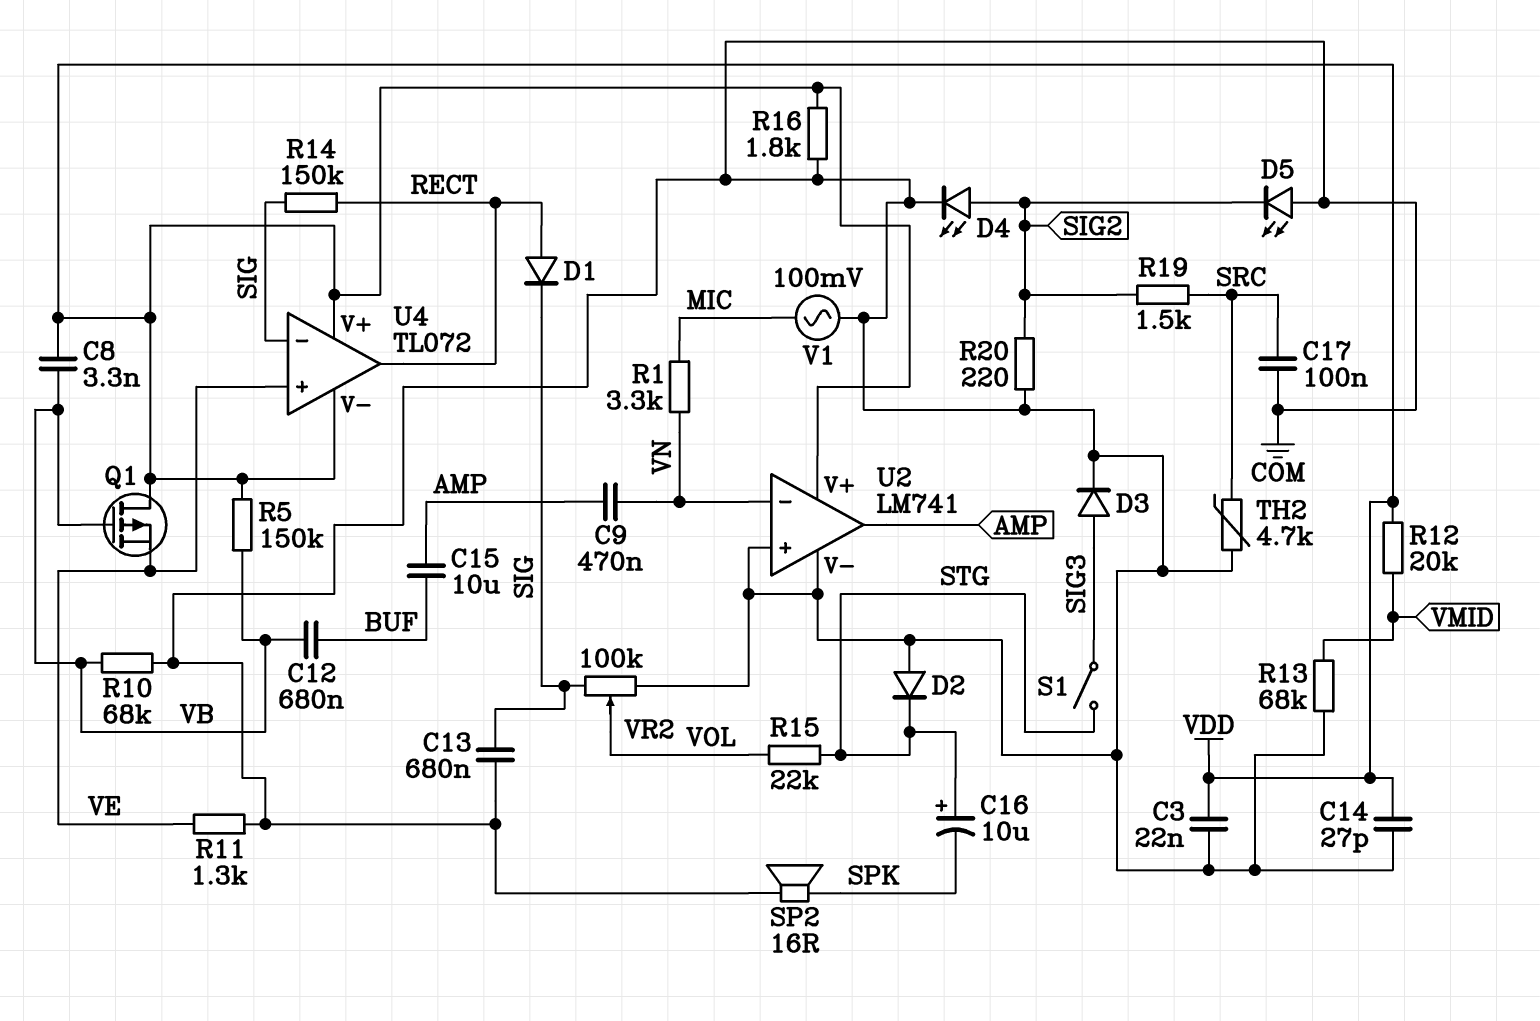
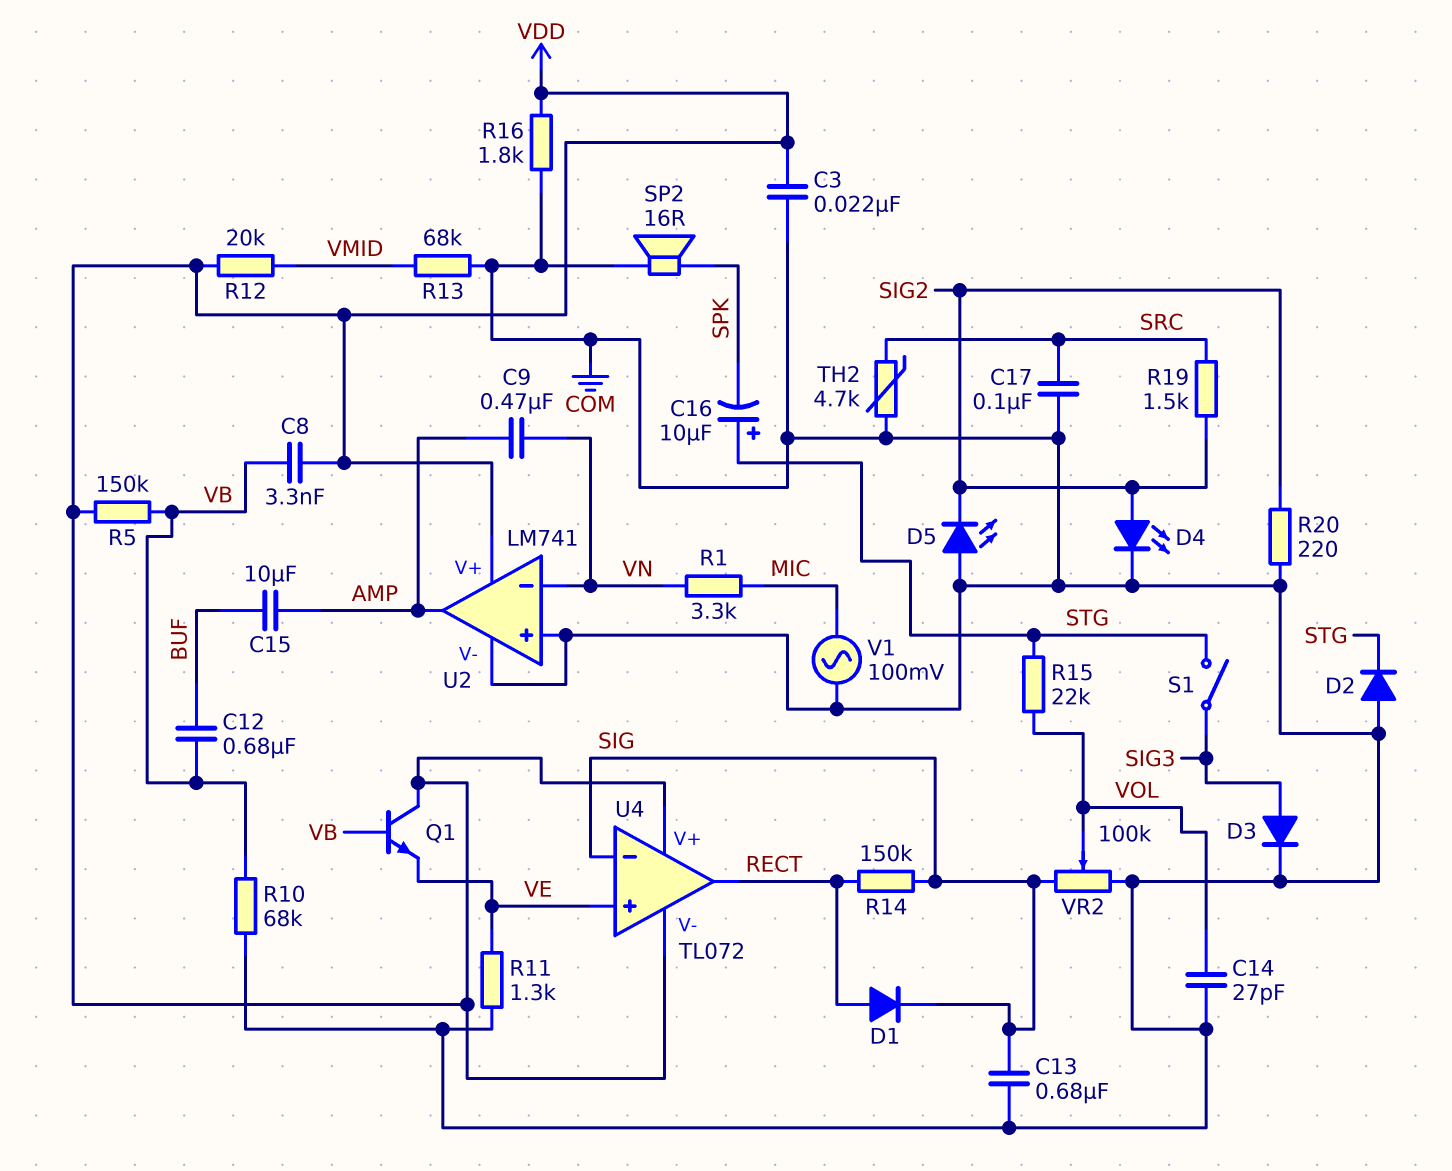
C14: 27pF (COM, VDD) -> 27pF (COM, VOL)
Q1: PMOS (G VB, D VDD, S VE) -> NPN (B VB, C VDD, E VE)

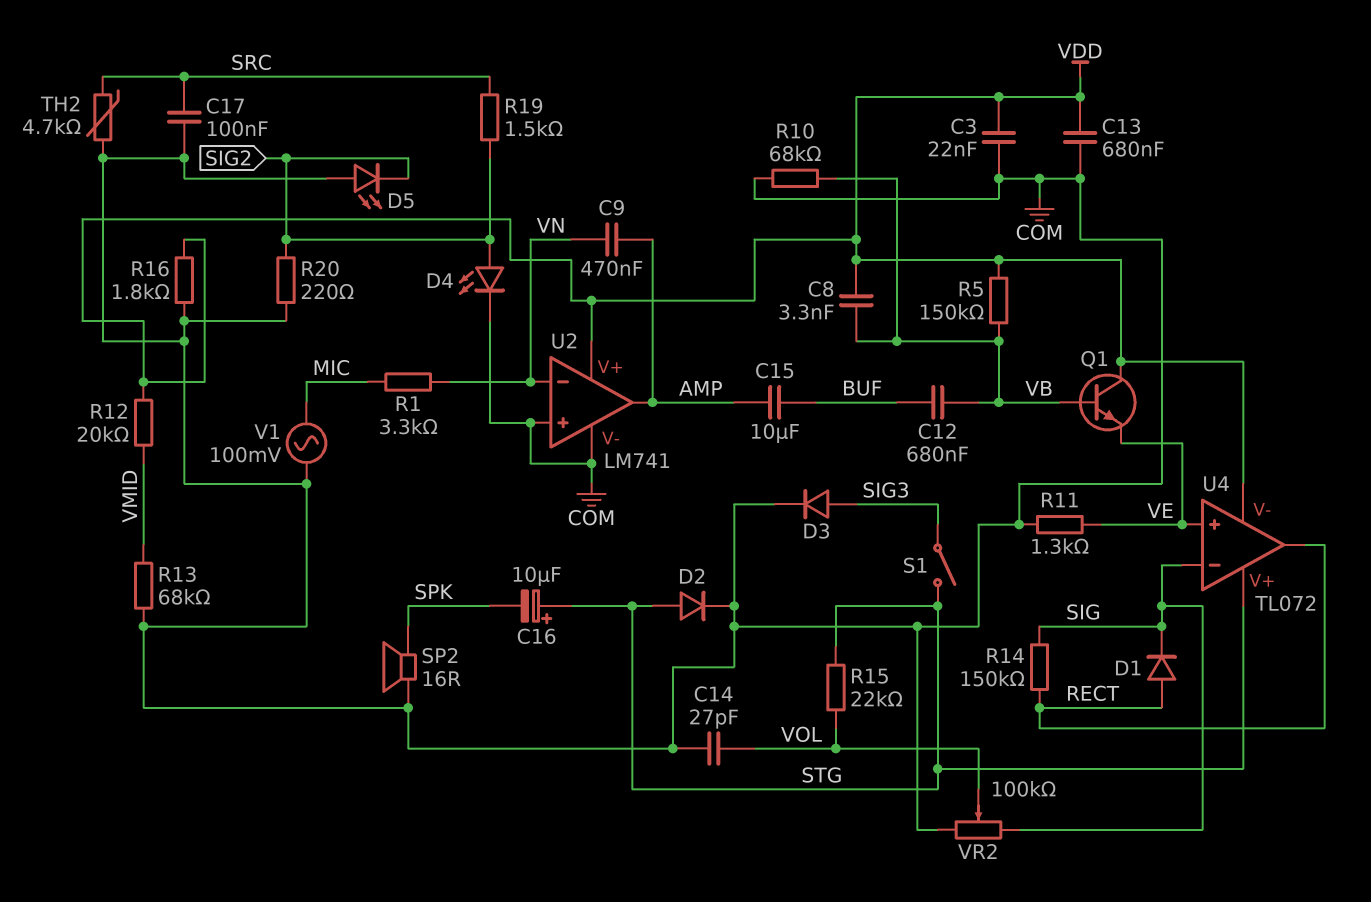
C13: 680nF (COM, SIG) -> 680nF (COM, VDD)
D2: diode (A COM, K STG) -> diode (A STG, K COM)
U4 pin V+: VDD -> STG

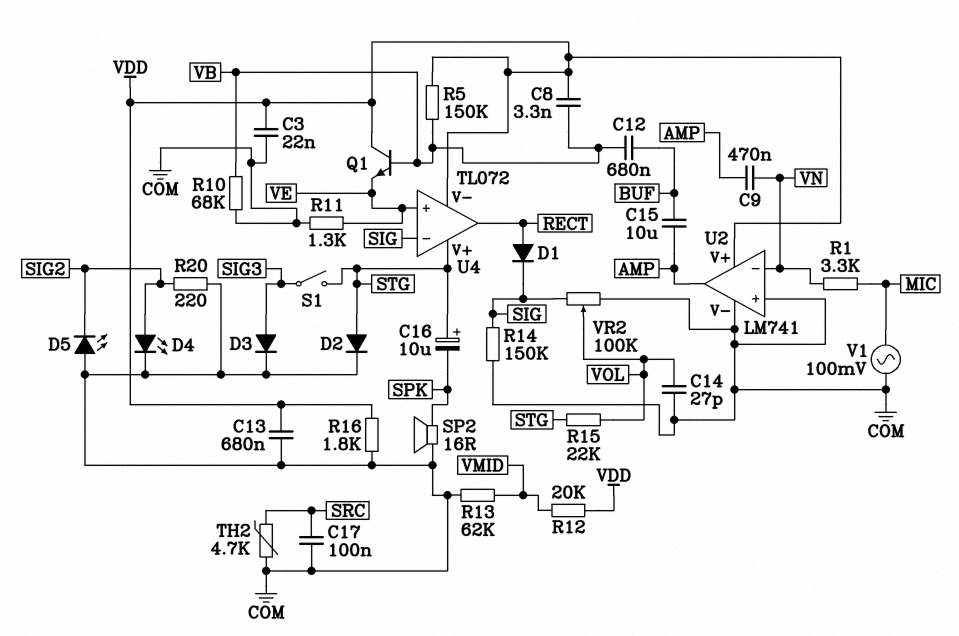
R13: 68k (COM, VMID) -> 62k (COM, VMID)
R14: 150k (RECT, SIG) -> 150k (COM, SIG)
R19: 1.5k (SIG2, SRC) -> none

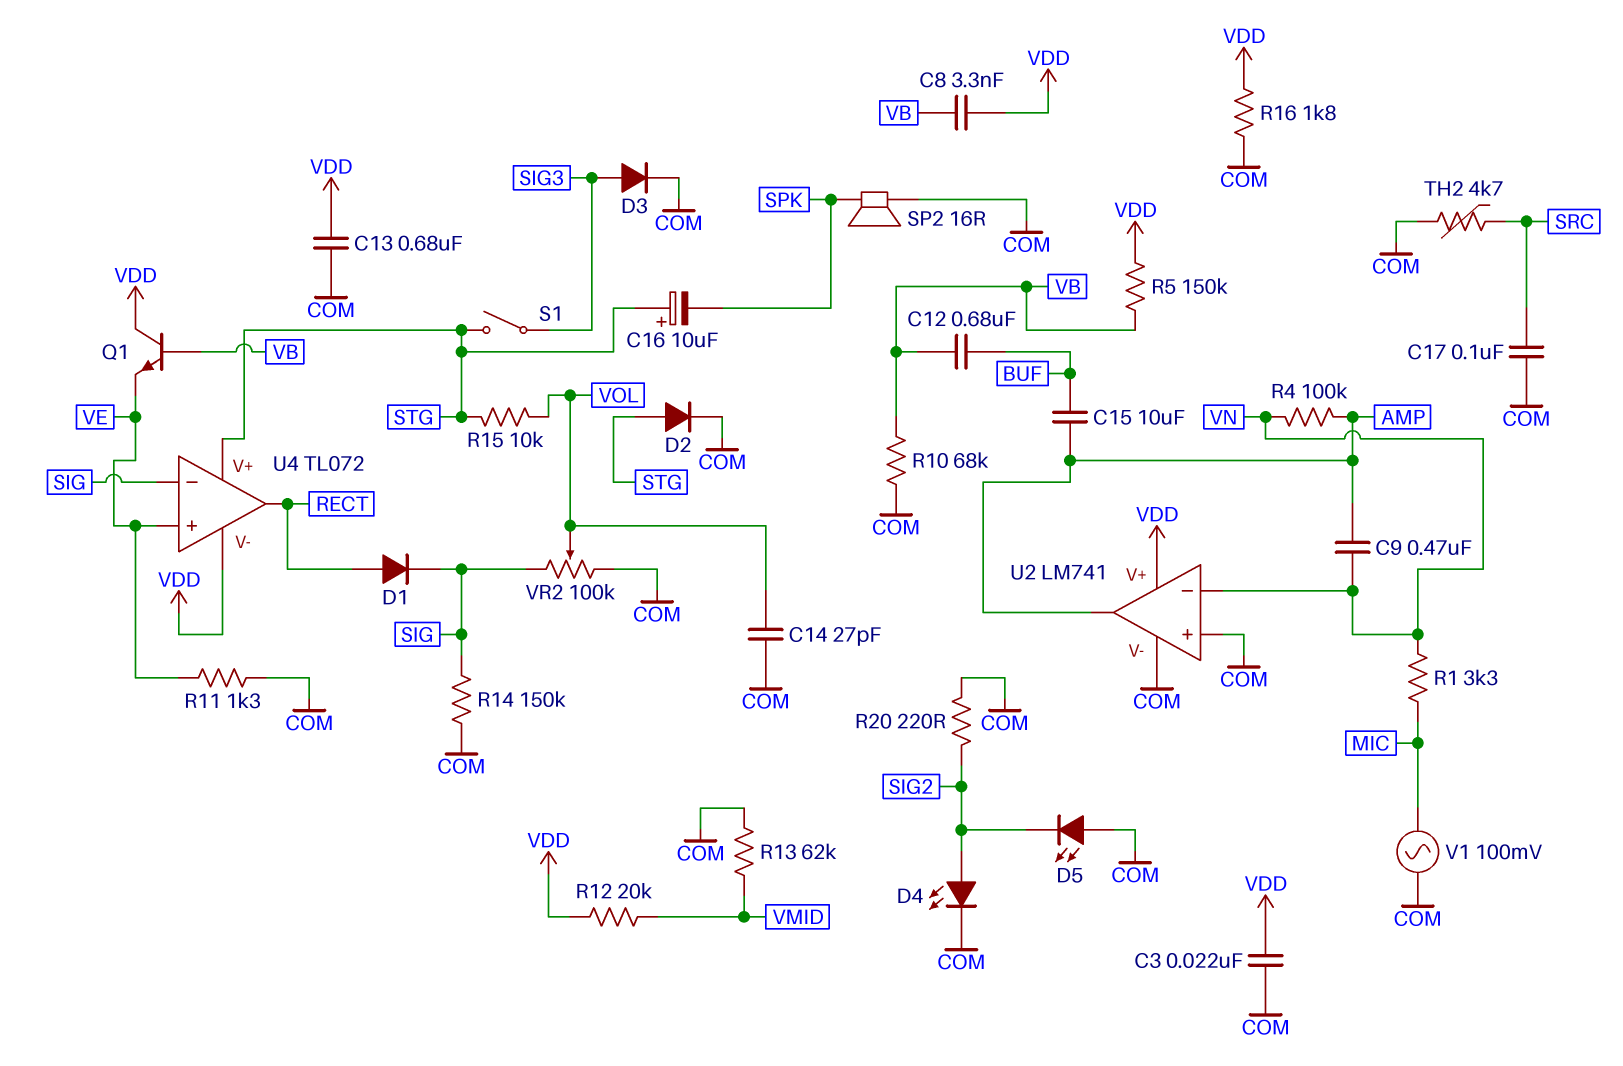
R4: none -> 100k (AMP, VN)
R15: 22k (STG, VOL) -> 10k (STG, VOL)

